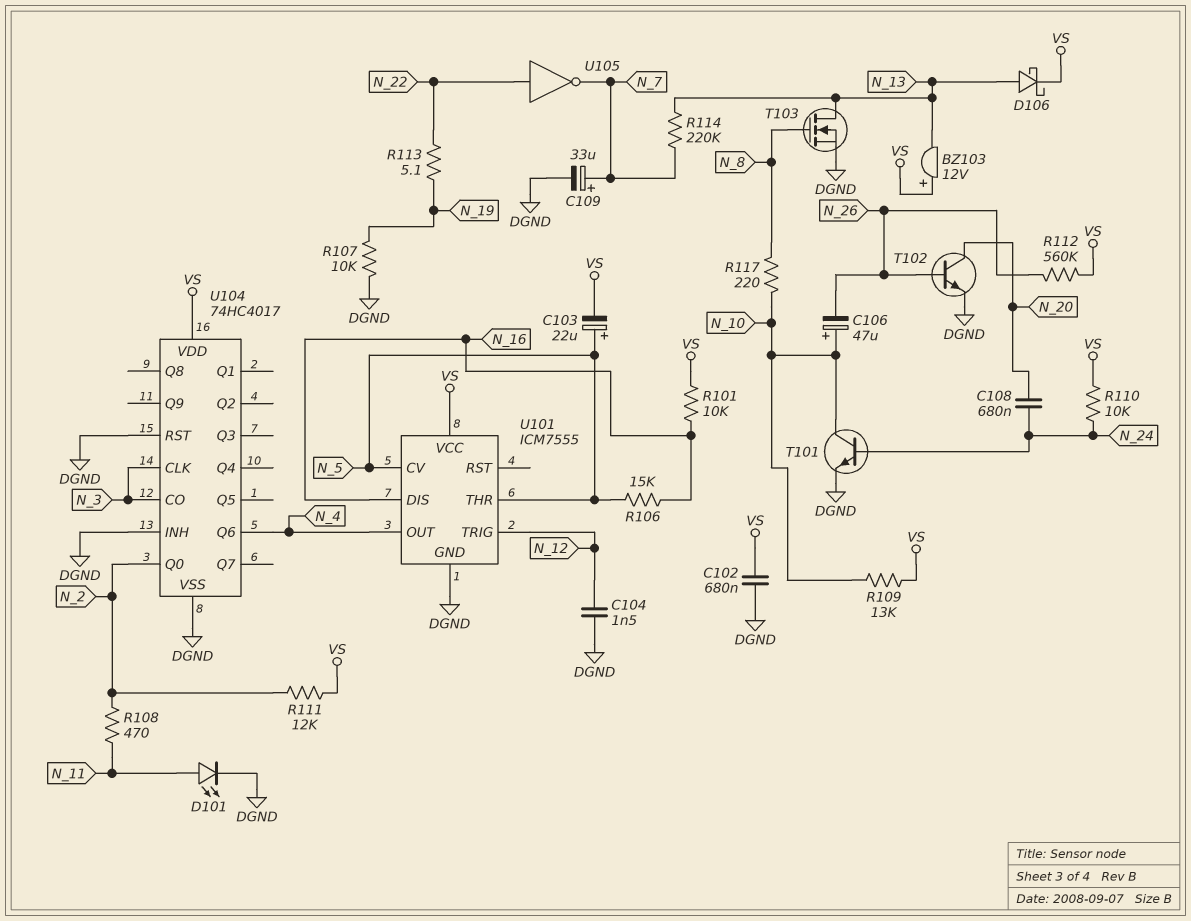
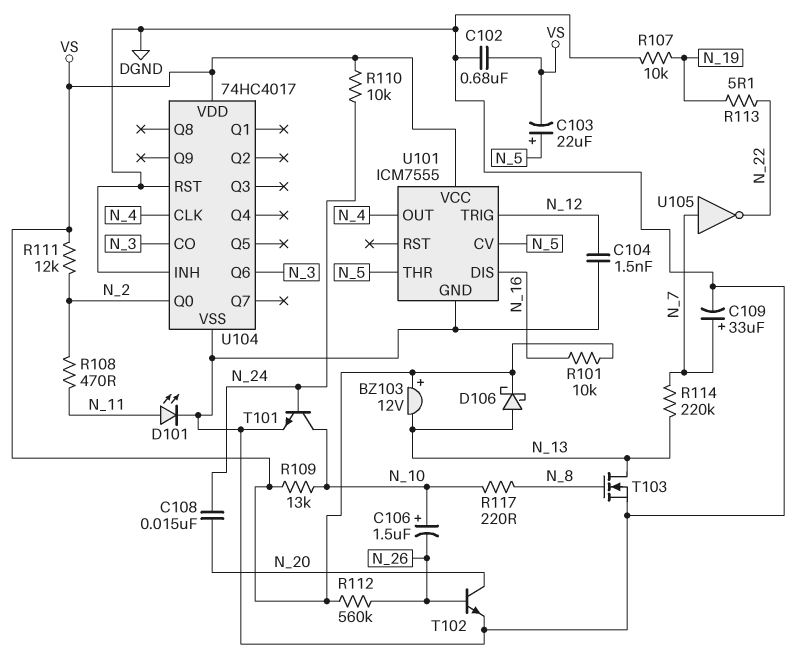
C106: 47uF (plus N_10, minus N_26) -> 1.5uF (plus N_10, minus N_26)
C108: 680nF (N_20, N_24) -> 15nF (N_20, N_24)
R106: 15k (N_5, N_16) -> none
U104 pin CLK: N_3 -> N_4
U104 pin Q6: N_4 -> N_3
U105: NOT (in N_22, out N_7) -> NOT (in N_7, out N_22)

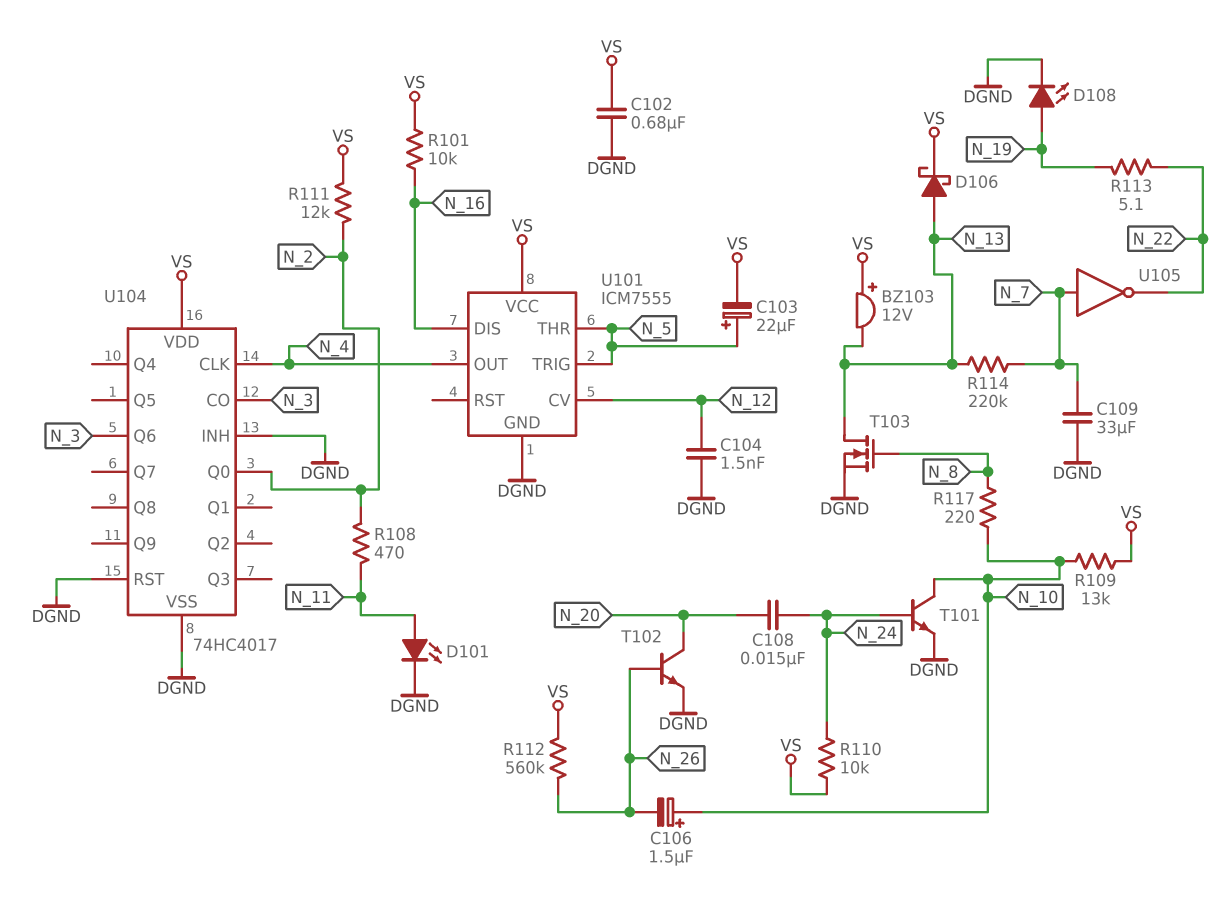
C109: 33uF (plus N_7, minus DGND) -> 33uF (DGND, N_7)
D108: none -> LED (A N_19, K DGND)
R107: 10k (DGND, N_19) -> none
U101 pin CV: N_5 -> N_12
U101 pin TRIG: N_12 -> N_5

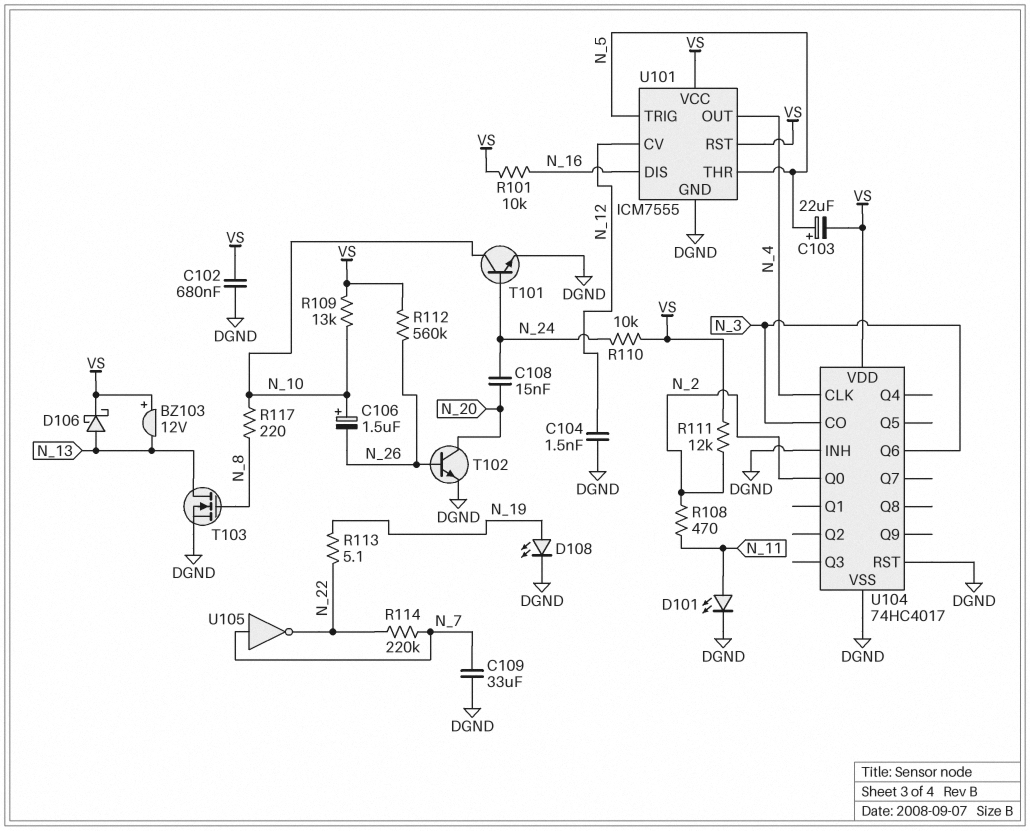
R114: 220k (N_7, N_13) -> 220k (N_7, N_22)
U101 pin RST: none -> VS

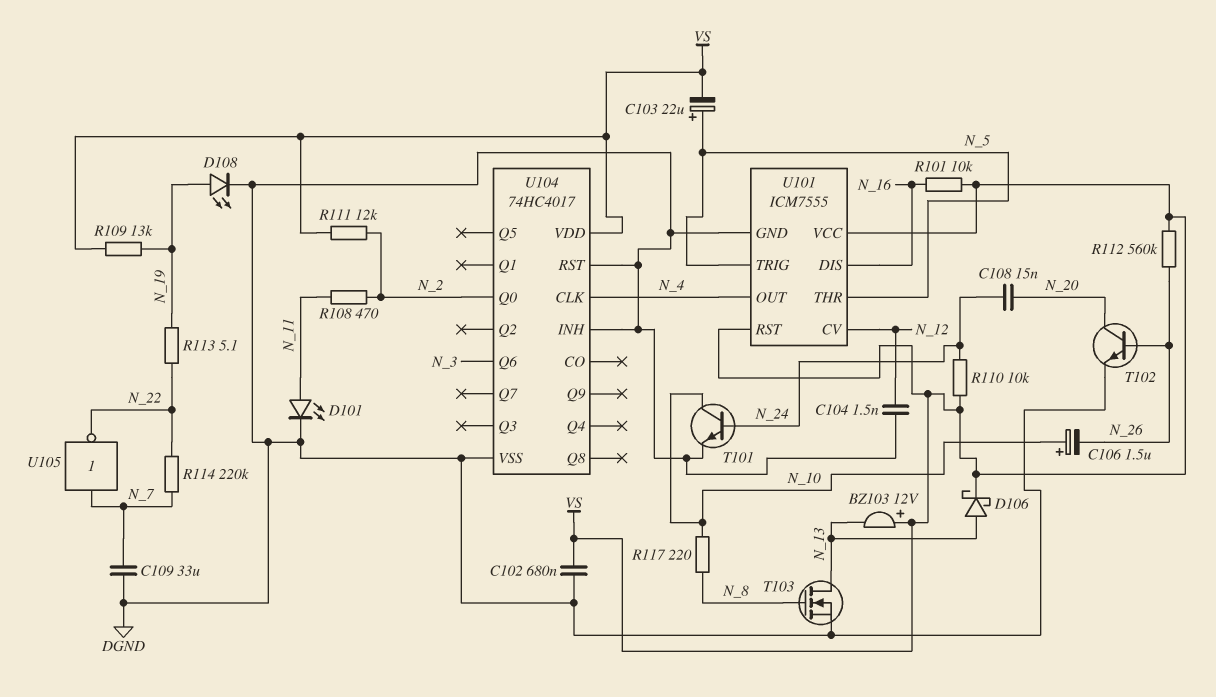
R109: 13k (N_10, VS) -> 13k (N_19, VS)
U104 pin CO: N_3 -> none

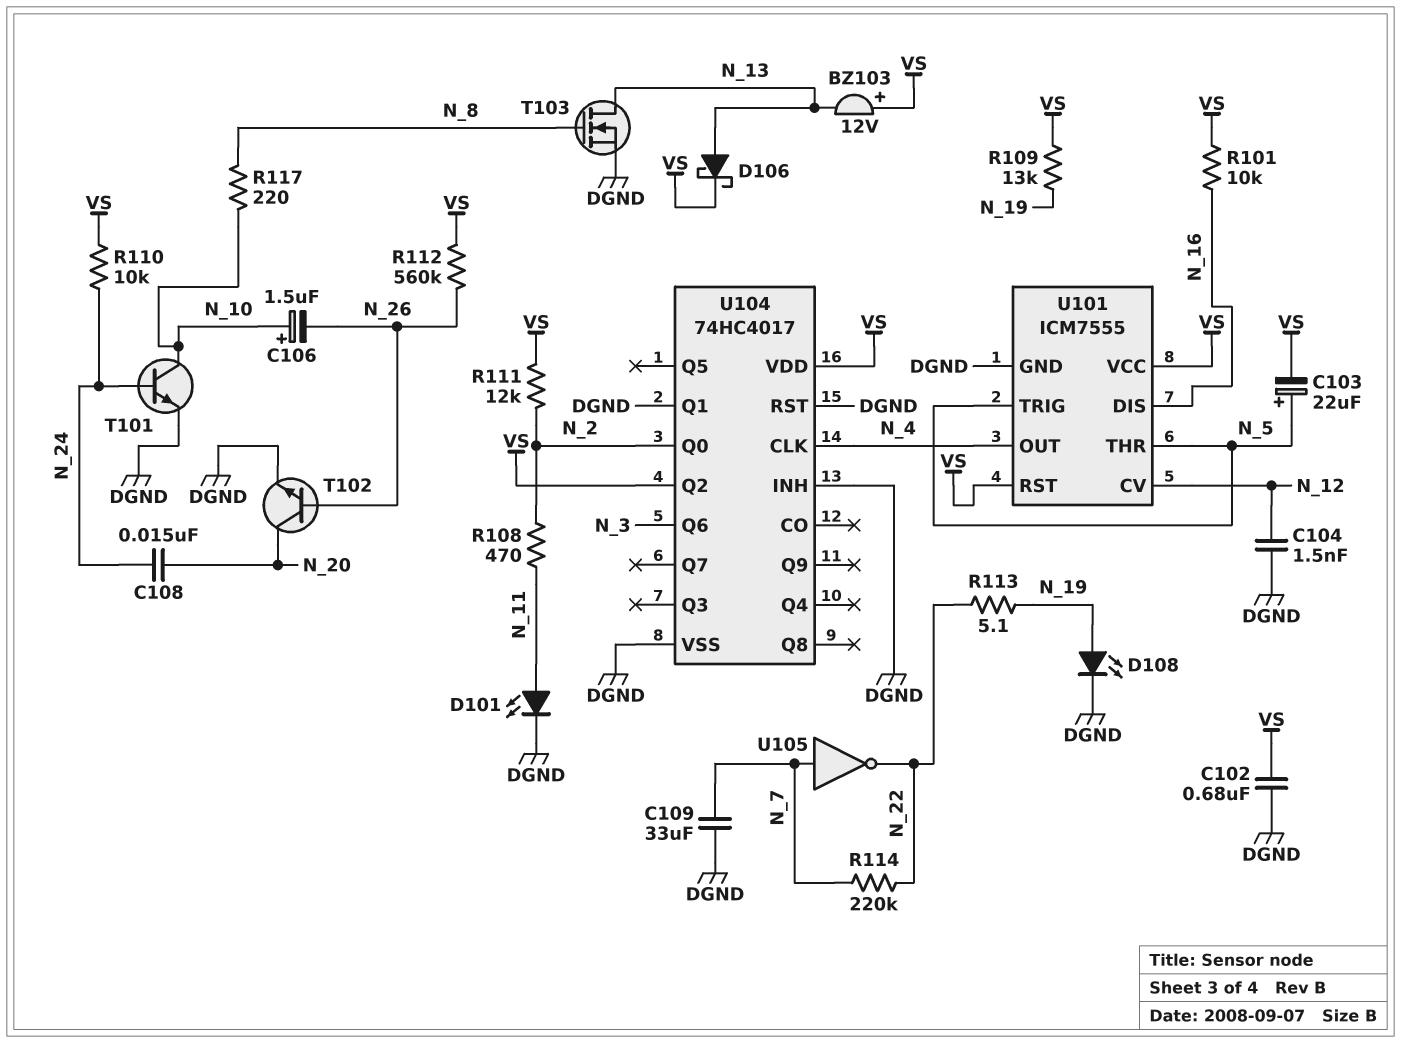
U104 pin Q1: none -> DGND
U104 pin Q2: none -> VS

